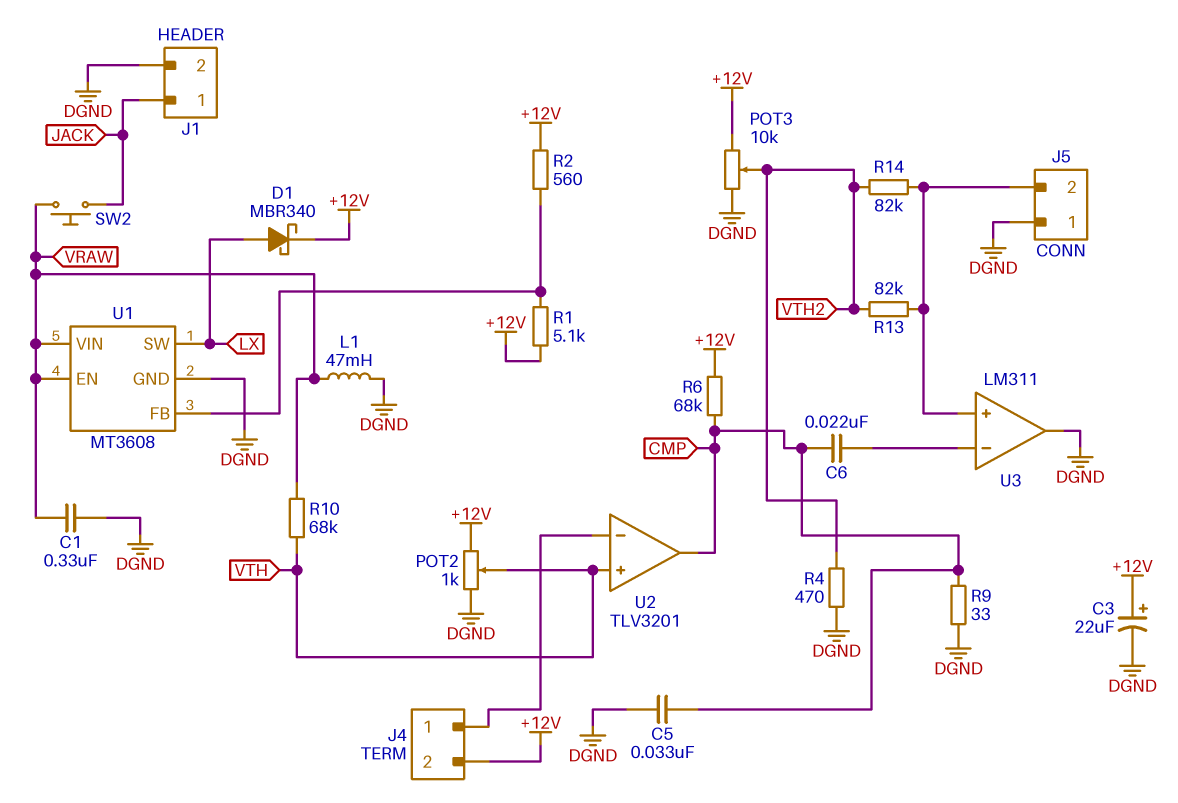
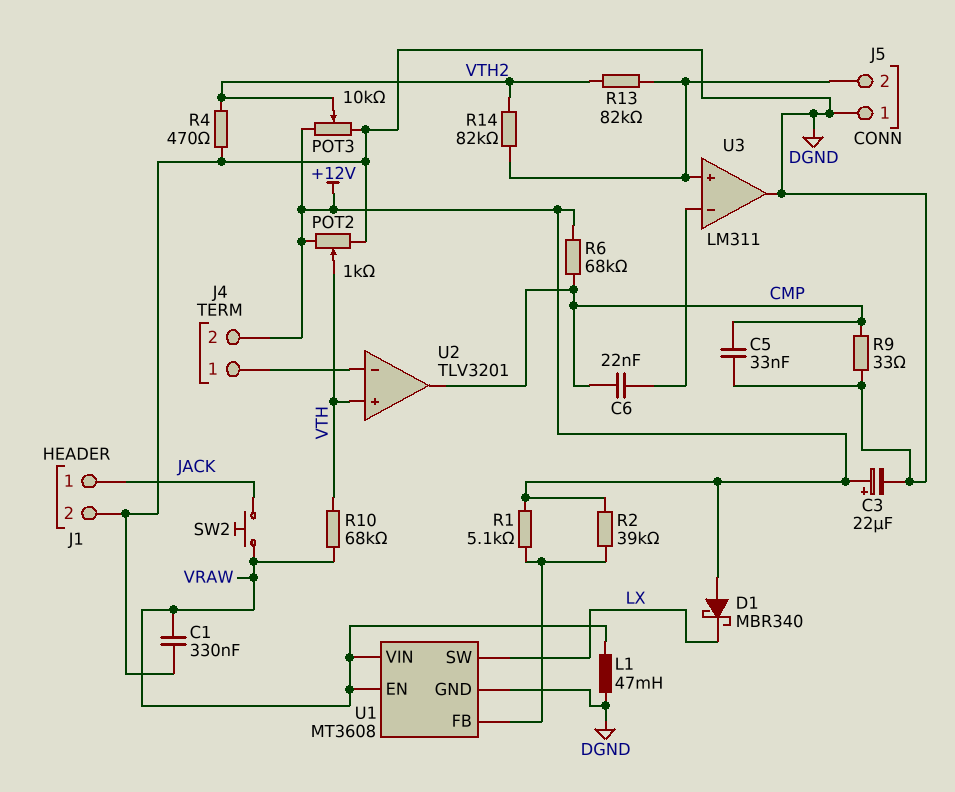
D1: schottky MBR340 (A LX, K +12V) -> schottky MBR340 (A +12V, K LX)
R2: 560 (+12V, U1/FB) -> 39k (+12V, U1/FB)

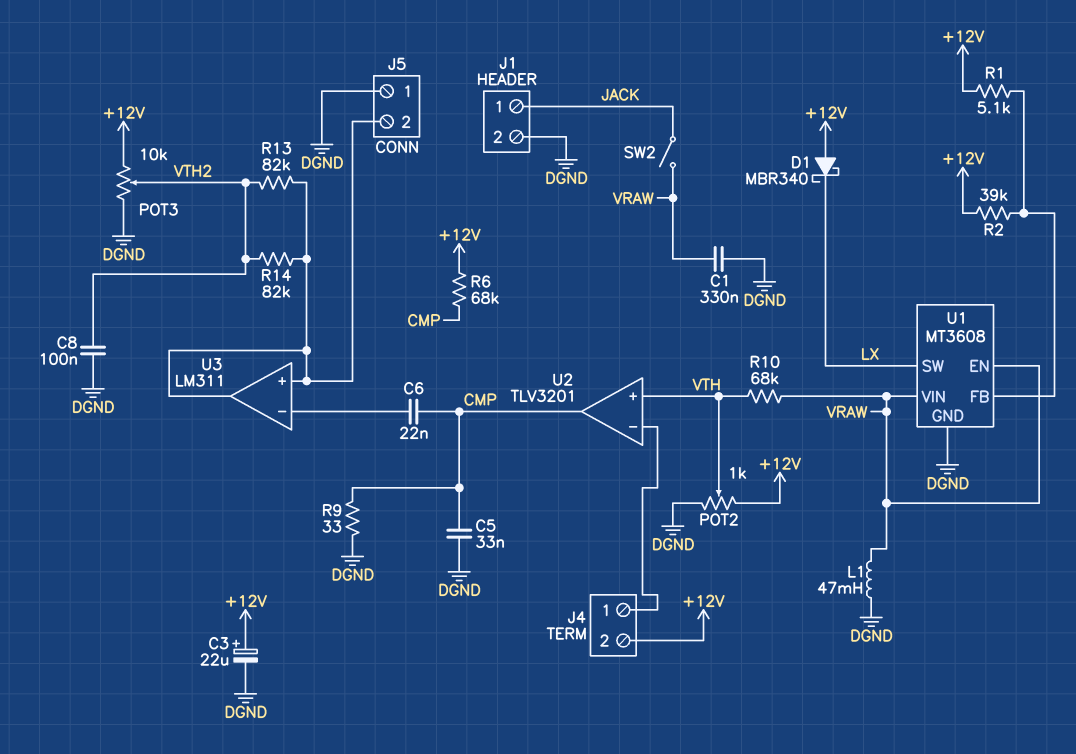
C8: none -> 100nF (DGND, VTH2)
R4: 470 (DGND, VTH2) -> none
SW2: button (JACK, VRAW) -> switch (JACK, VRAW)
U3 pin out: DGND -> J5/2

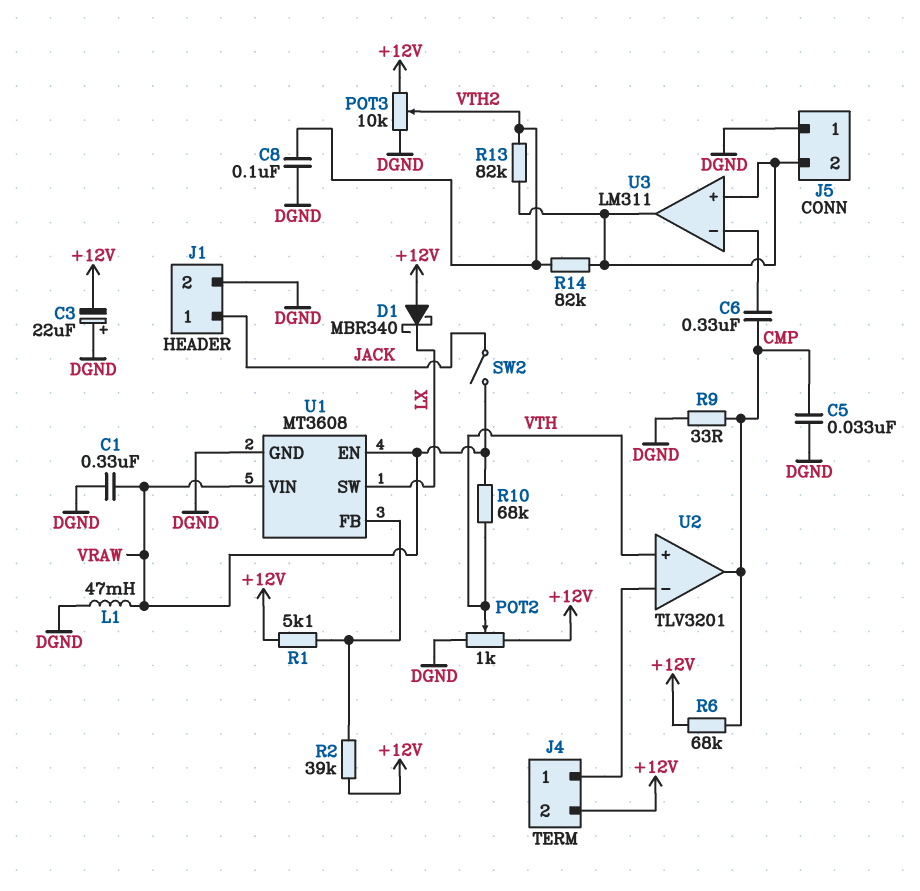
C3: 22uF (plus +12V, minus DGND) -> 22uF (plus DGND, minus +12V)
C6: 22nF (CMP, U3/in-) -> 330nF (CMP, U3/in-)

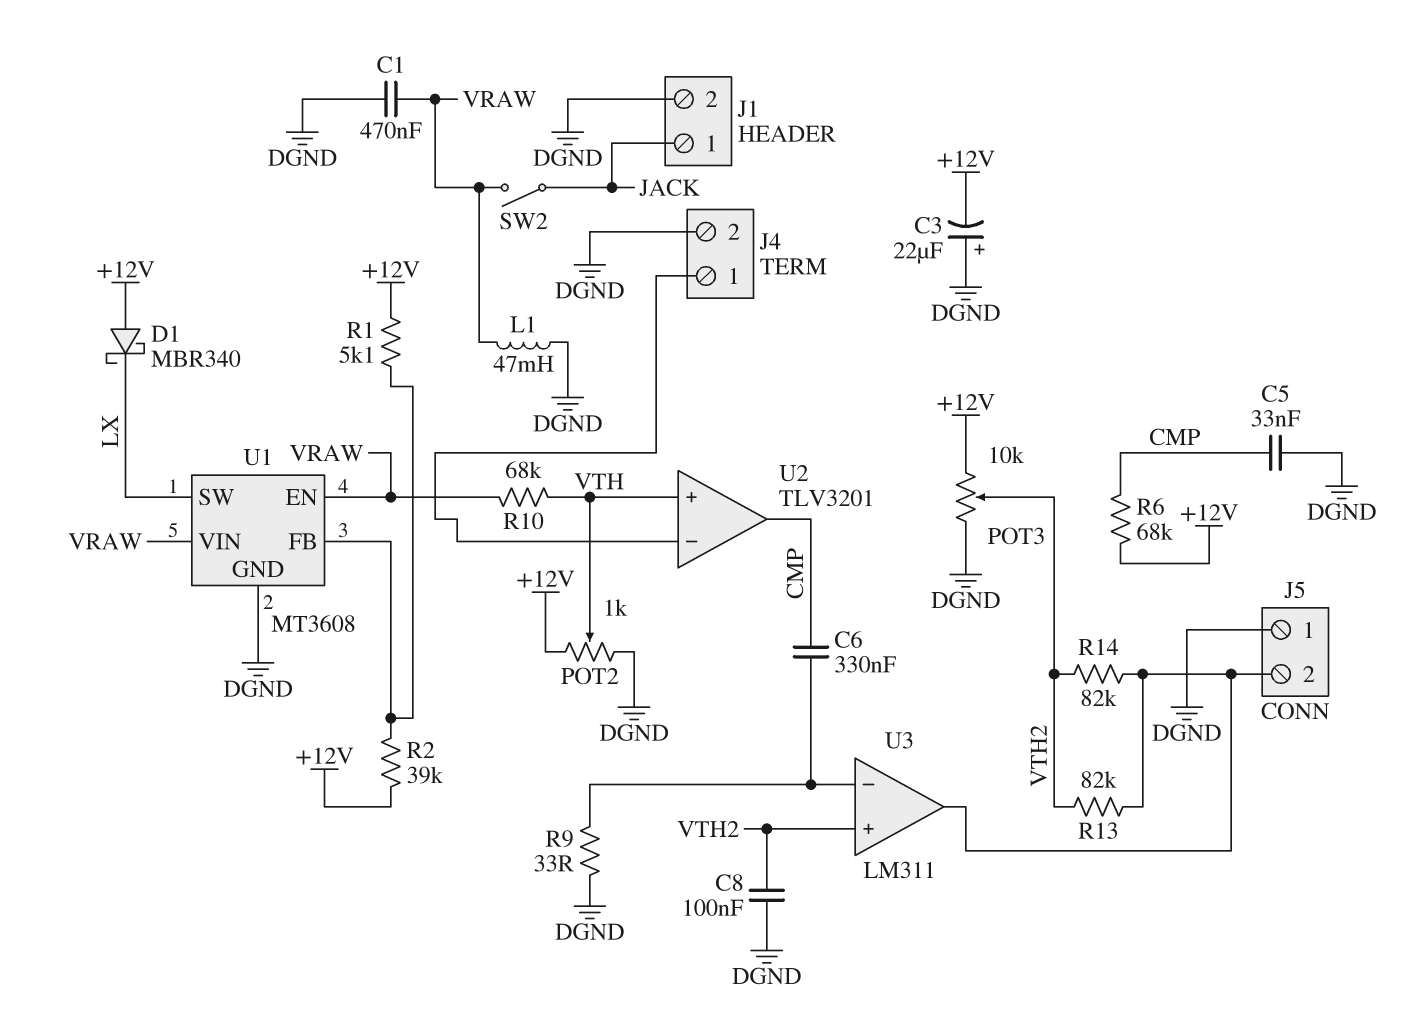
C1: 330nF (DGND, VRAW) -> 470nF (DGND, VRAW)
J4 pin 2: +12V -> DGND
R9: 33 (CMP, DGND) -> 33 (DGND, U3/in-)
U3 pin in+: J5/2 -> VTH2

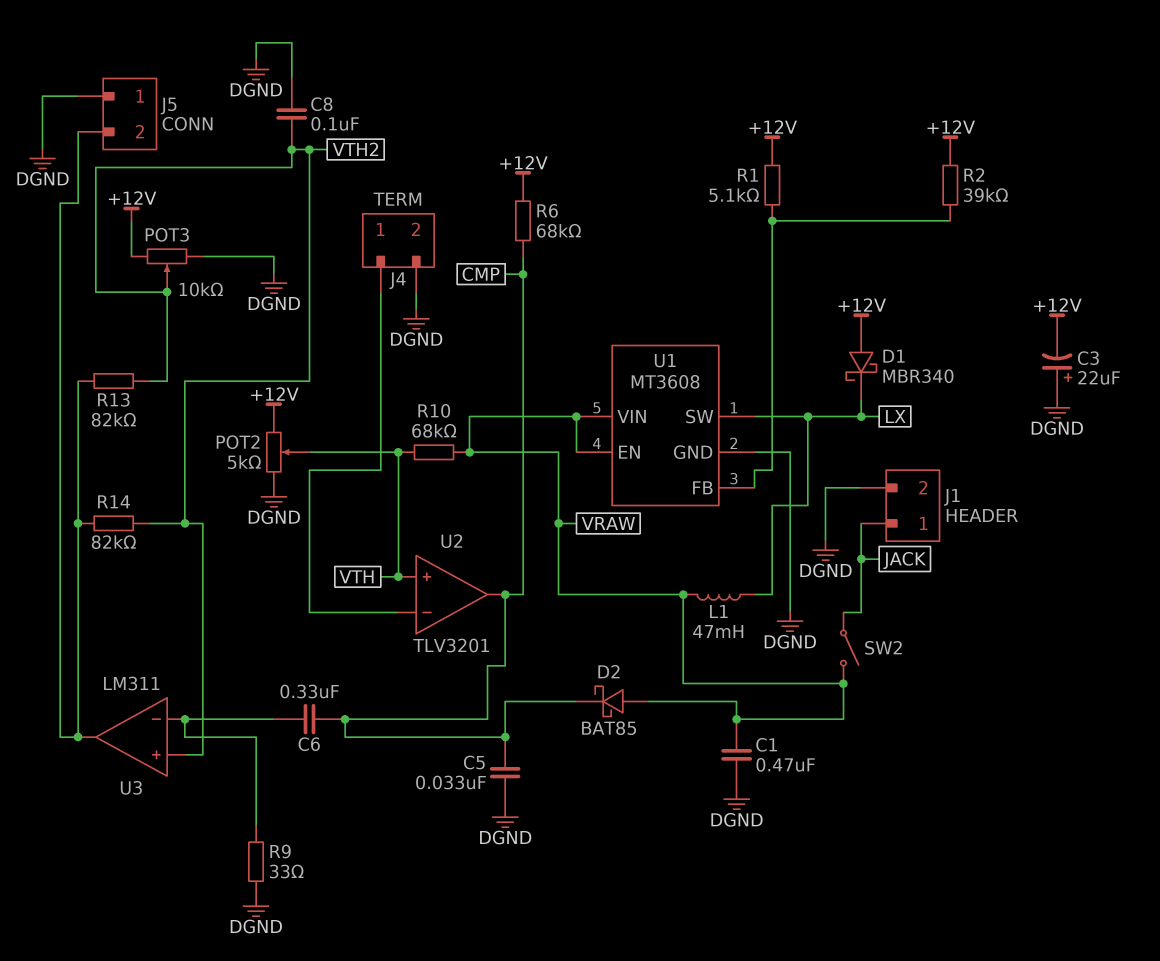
D2: none -> schottky BAT85 (A VRAW, K CMP)
L1: 47mH (DGND, VRAW) -> 47mH (LX, VRAW)
POT2: 1k (+12V, DGND, wiper VTH) -> 5k (+12V, DGND, wiper VTH)

